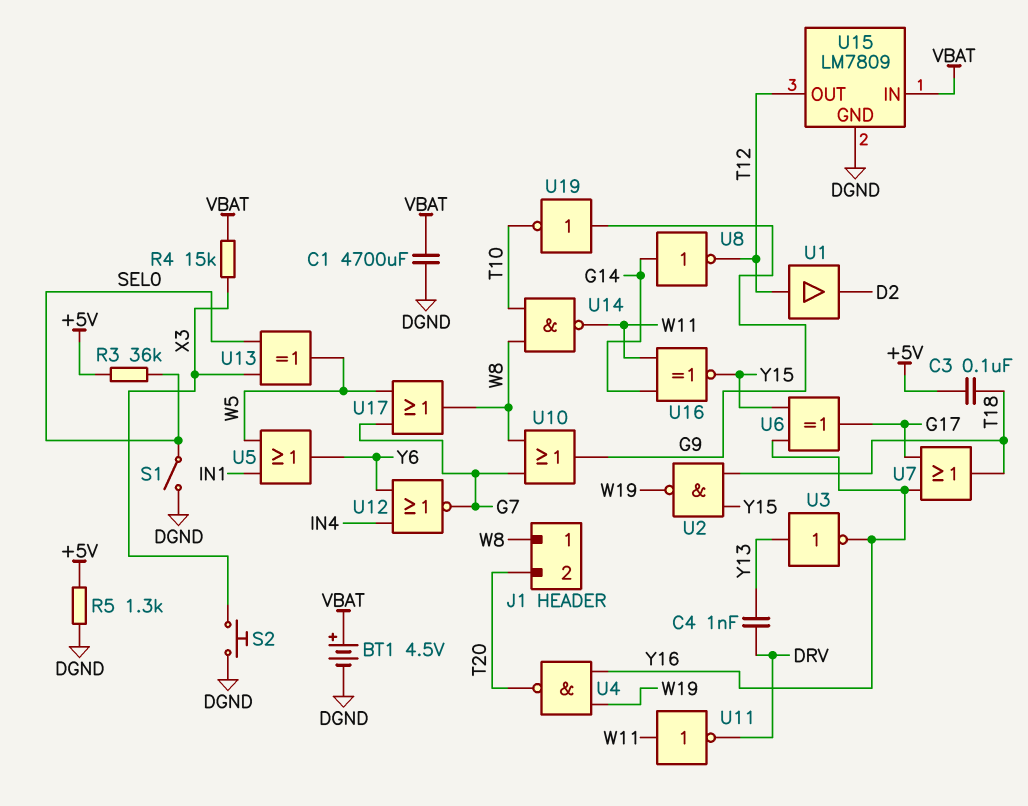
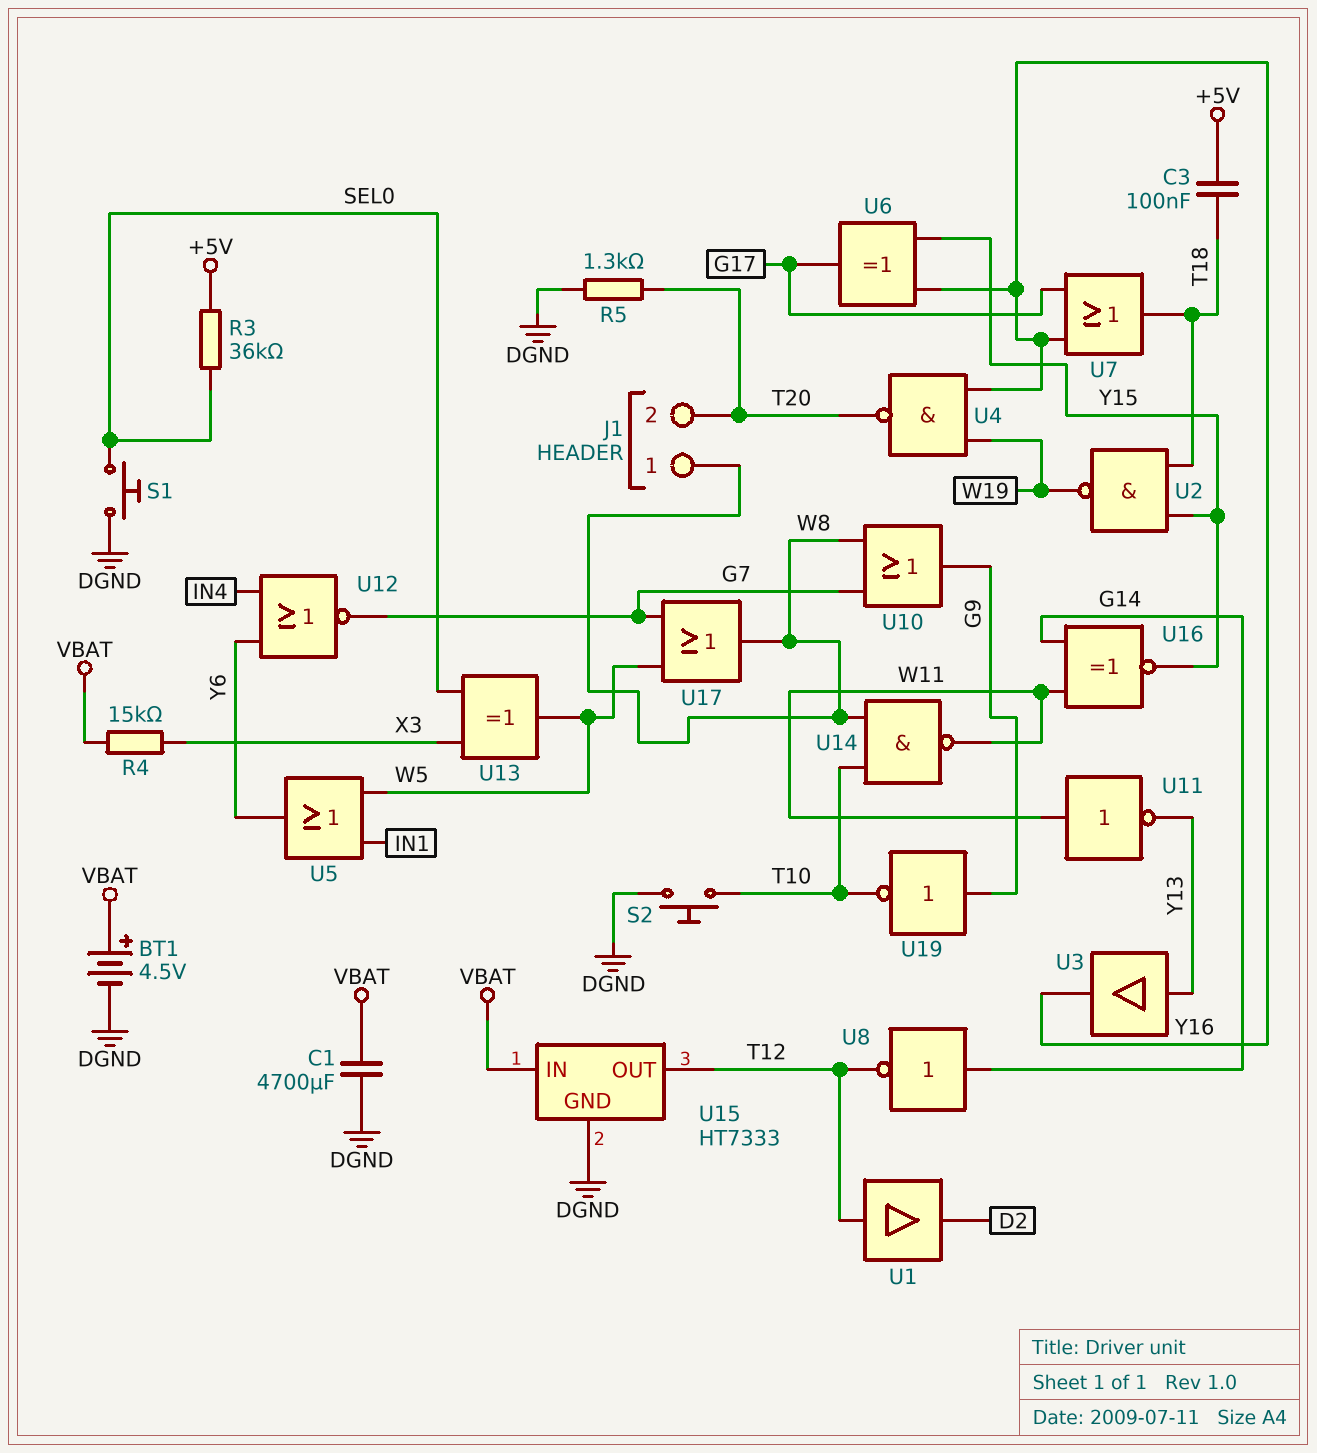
C4: 1nF (DRV, Y13) -> none
R5: 1.3k (+5V, DGND) -> 1.3k (DGND, T20)
S1: switch (DGND, SEL0) -> button (DGND, SEL0)
S2: button (DGND, X3) -> button (DGND, T10)
U3: NOT (in Y13, out Y16) -> buffer (in Y13, out Y16)
U11: NOT (in W11, out DRV) -> NOT (in W11, out Y13)
U15: LM7809 -> HT7333

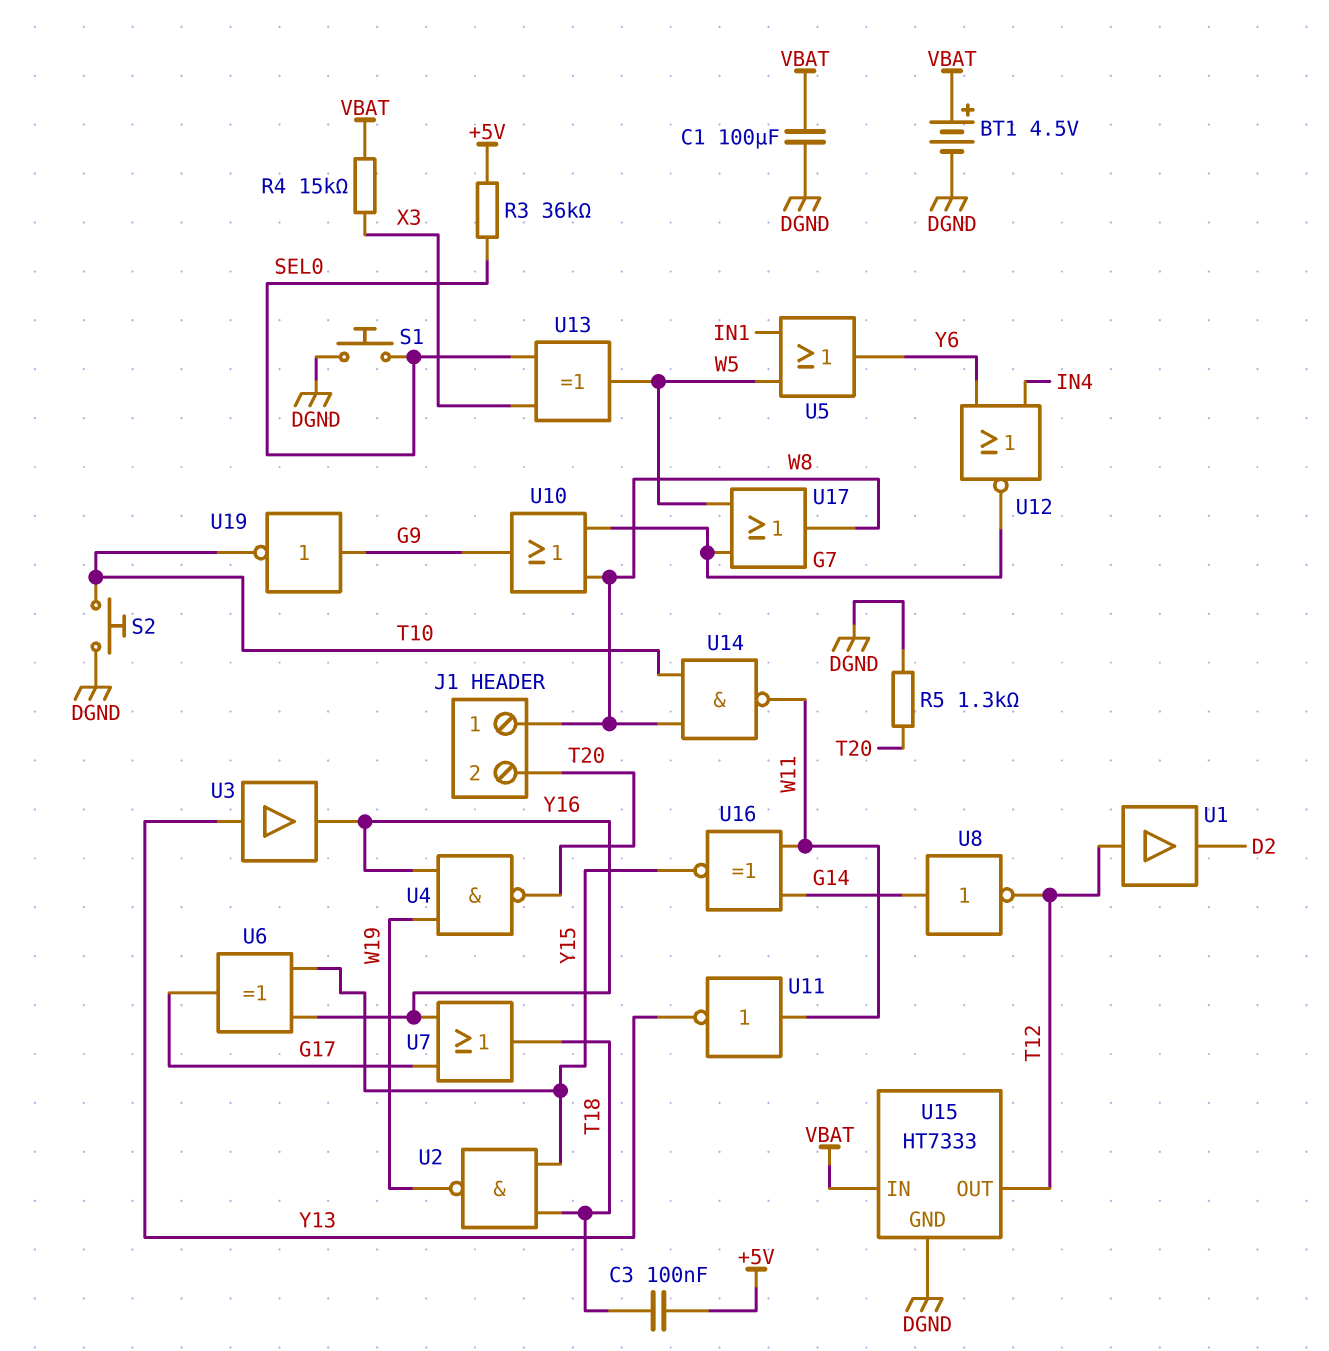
C1: 4700uF (DGND, VBAT) -> 100uF (DGND, VBAT)

